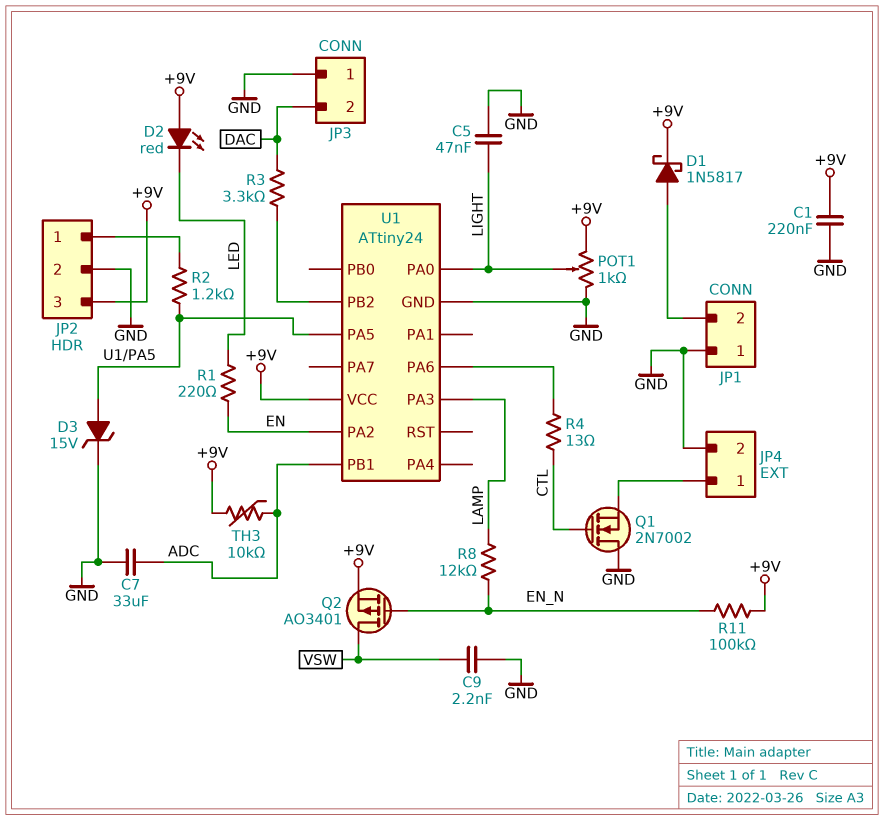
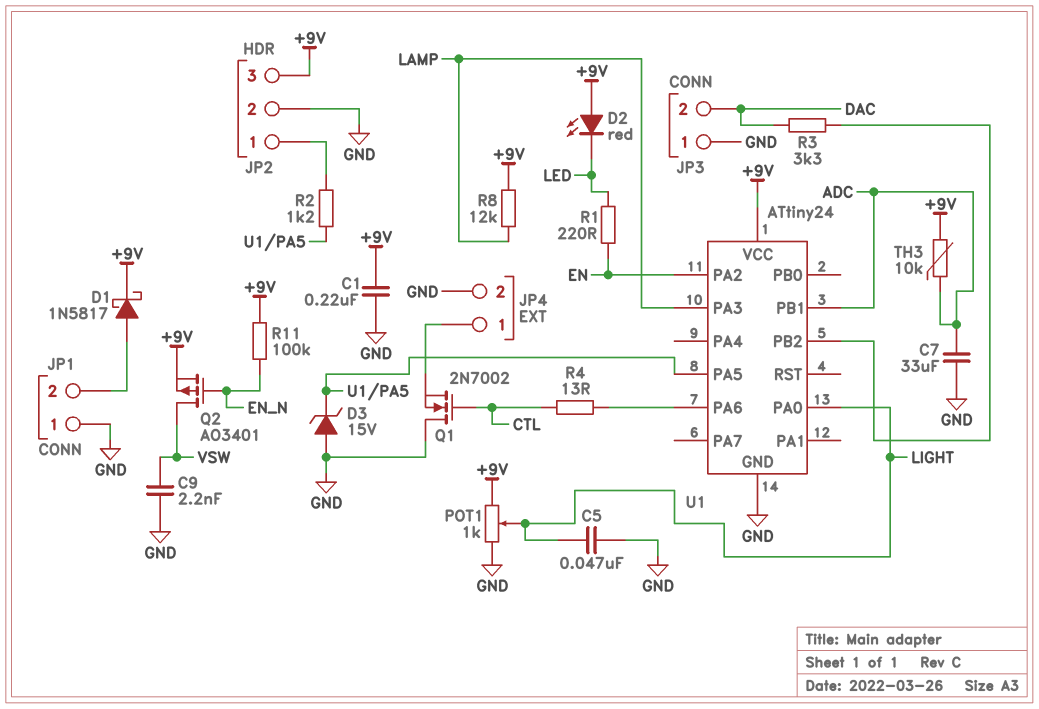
D3: zener 15V (A U1/PA5, K GND) -> zener 15V (A GND, K U1/PA5)
R8: 12k (EN_N, LAMP) -> 12k (+9V, LAMP)

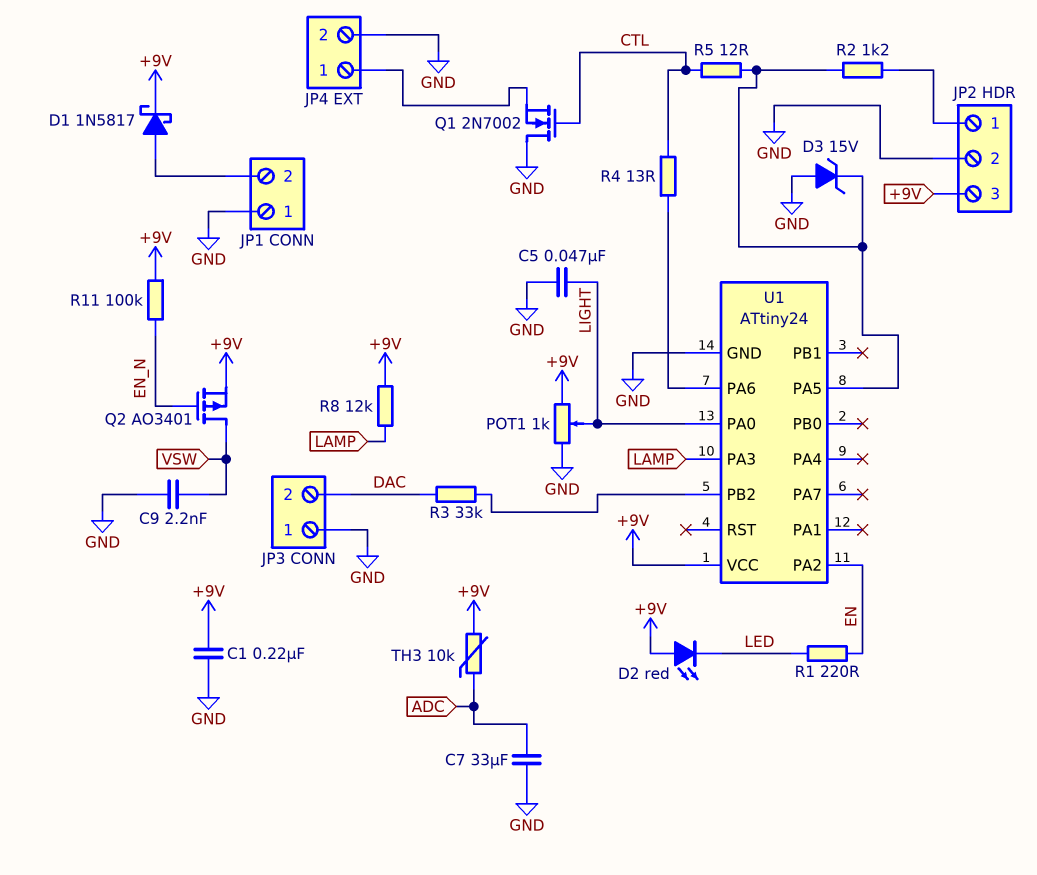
R3: 3.3k (DAC, U1/PB2) -> 33k (DAC, U1/PB2)
R5: none -> 12 (CTL, U1/PA5)
U1 pin PB1: ADC -> none

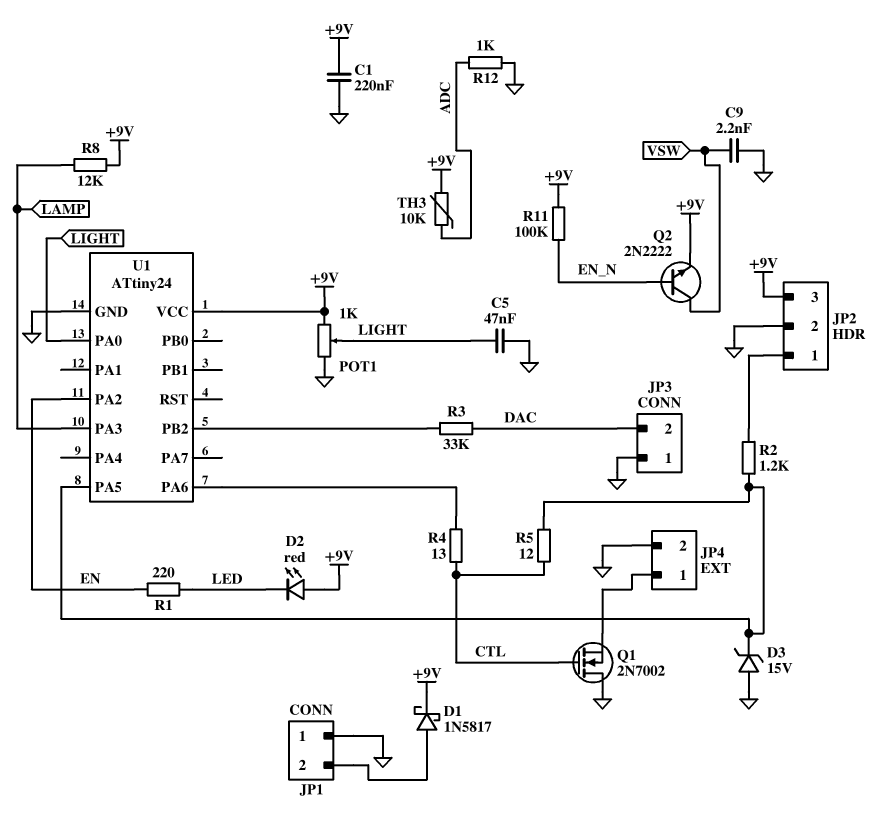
C7: 33uF (ADC, GND) -> none
Q2: PMOS AO3401 (G EN_N, D VSW, S +9V) -> NPN 2N2222 (B EN_N, C VSW, E +9V)
R12: none -> 1k (ADC, GND)

